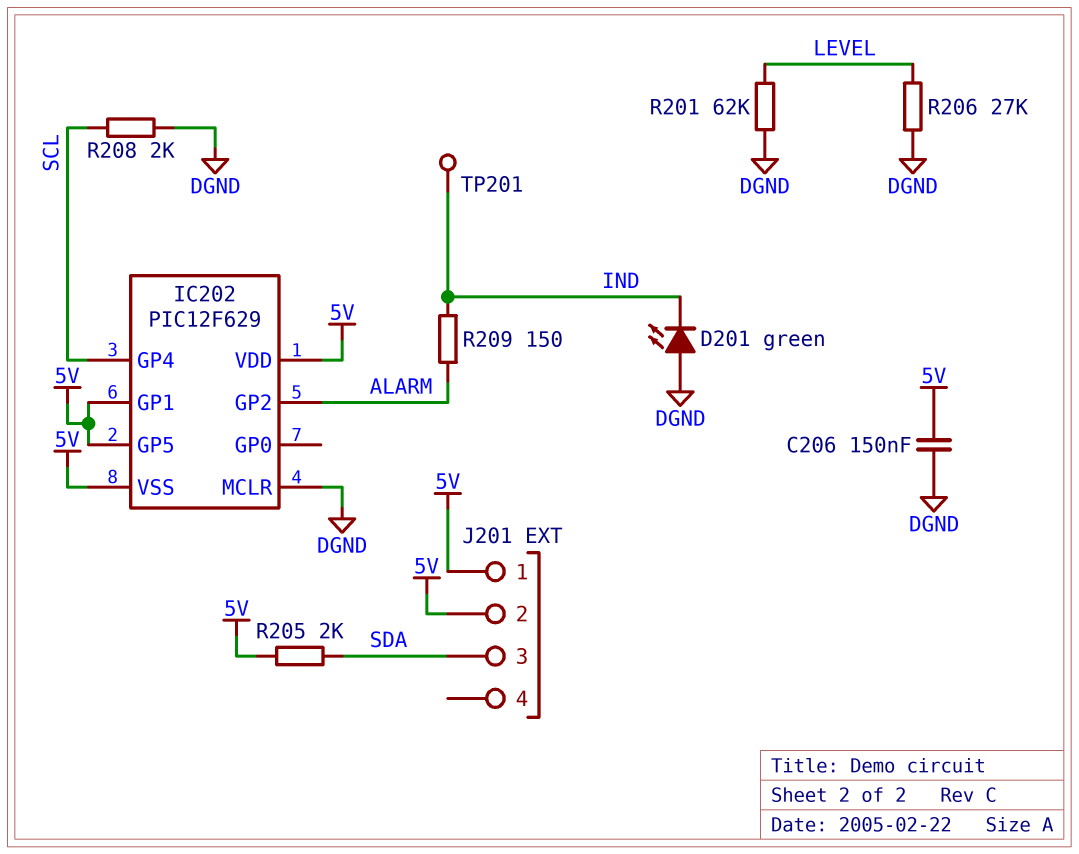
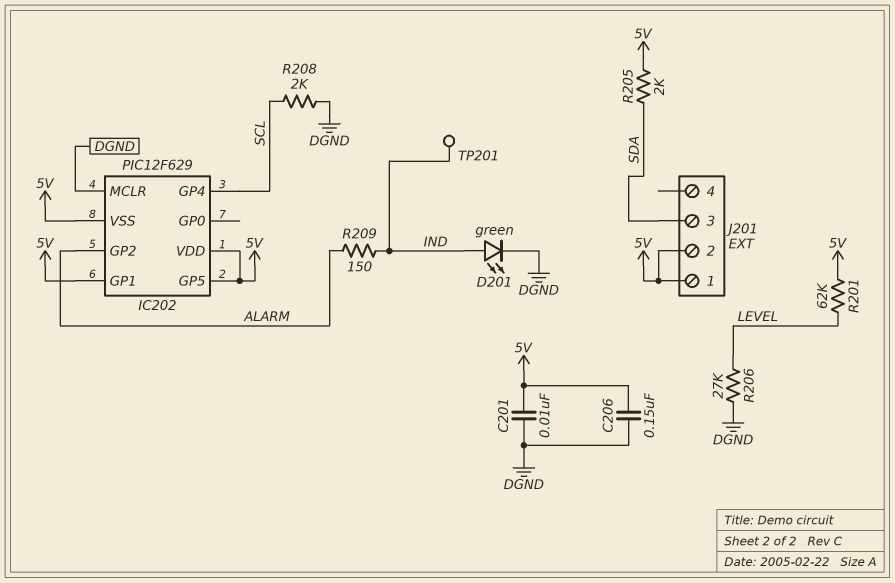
C201: none -> 10nF (5V, DGND)
D201: LED green (A DGND, K IND) -> LED green (A IND, K DGND)
R201: 62k (DGND, LEVEL) -> 62k (5V, LEVEL)

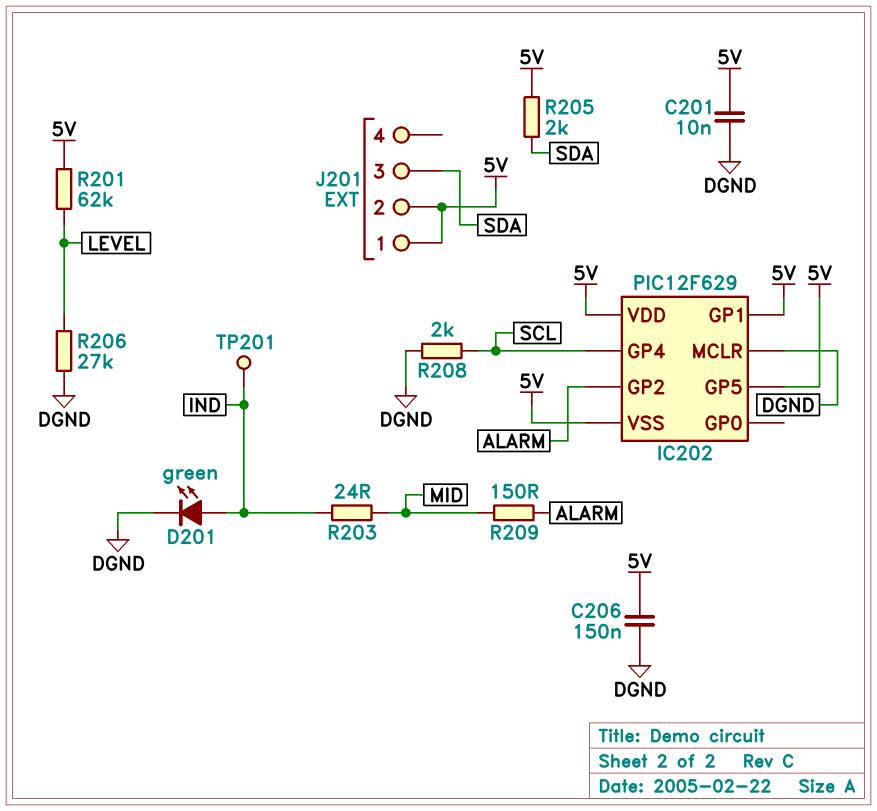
R203: none -> 24 (IND, MID)
R209: 150 (ALARM, IND) -> 150 (ALARM, MID)

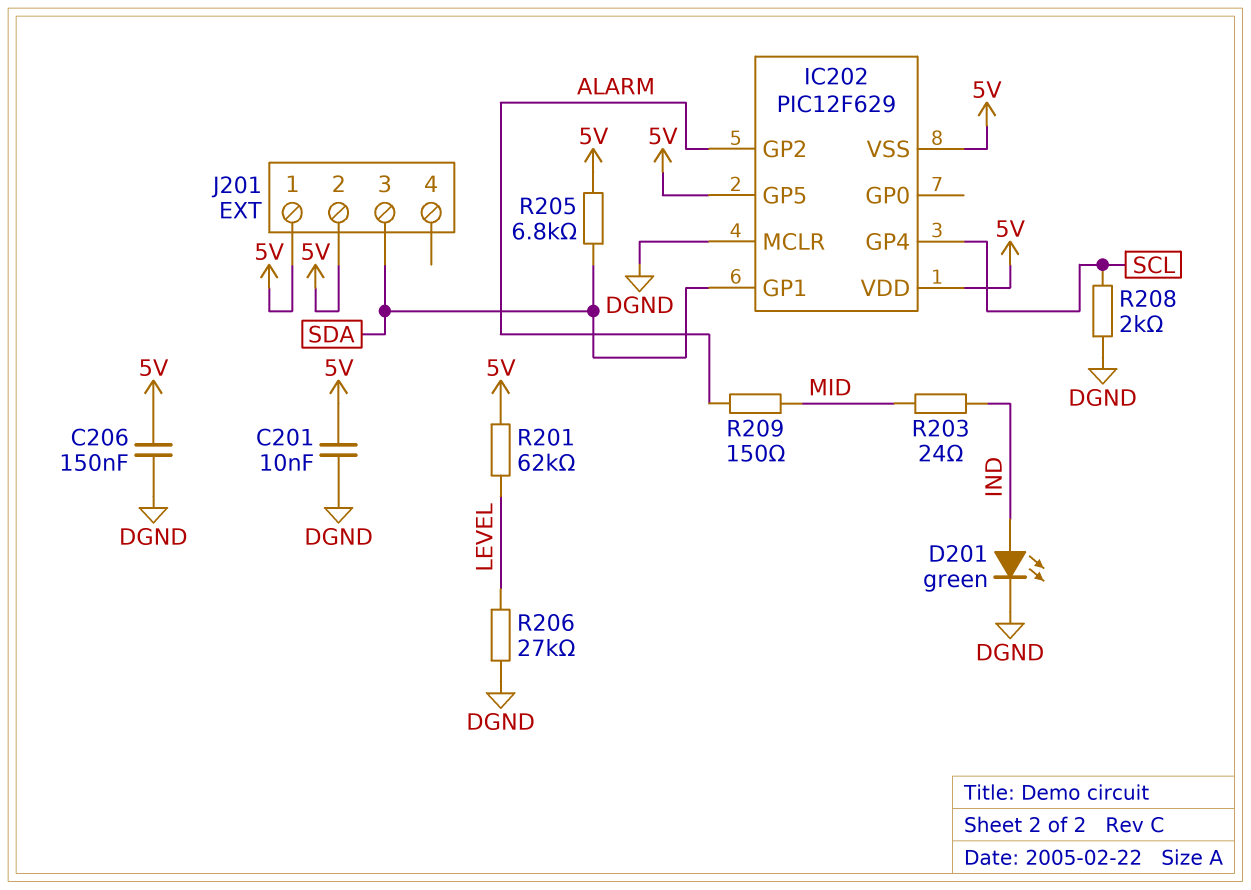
IC202 pin GP1: 5V -> SDA
R205: 2k (5V, SDA) -> 6.8k (5V, SDA)
TP201: test point (IND) -> none

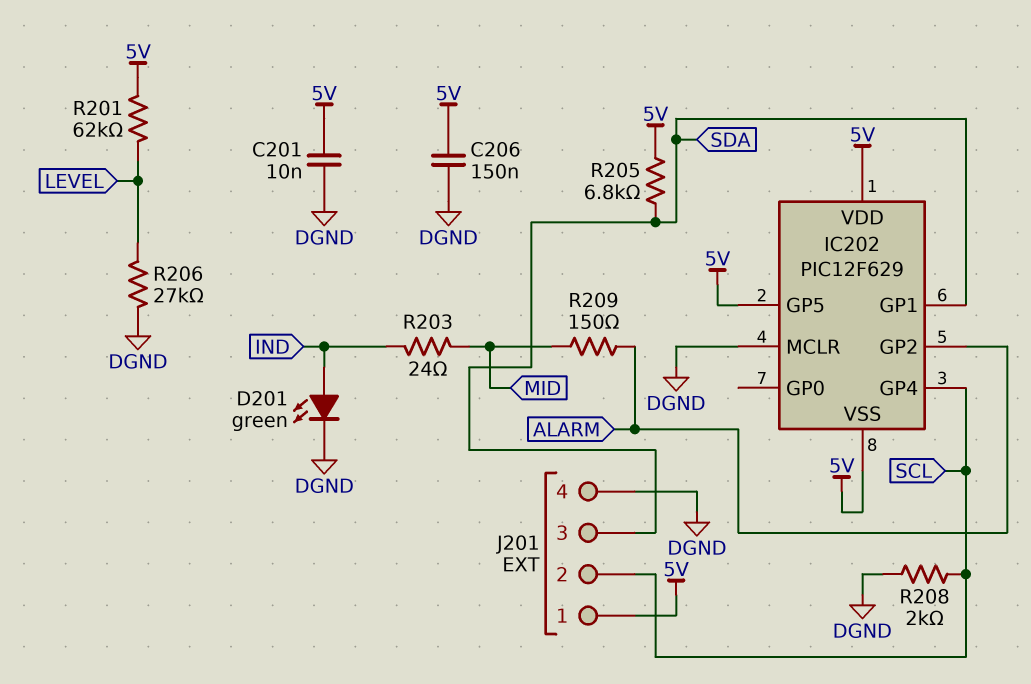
J201 pin 2: 5V -> SCL
J201 pin 4: none -> DGND

